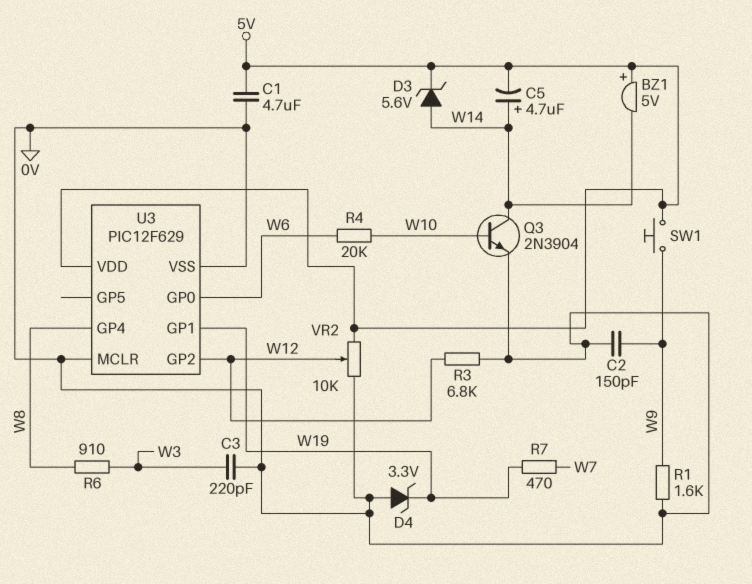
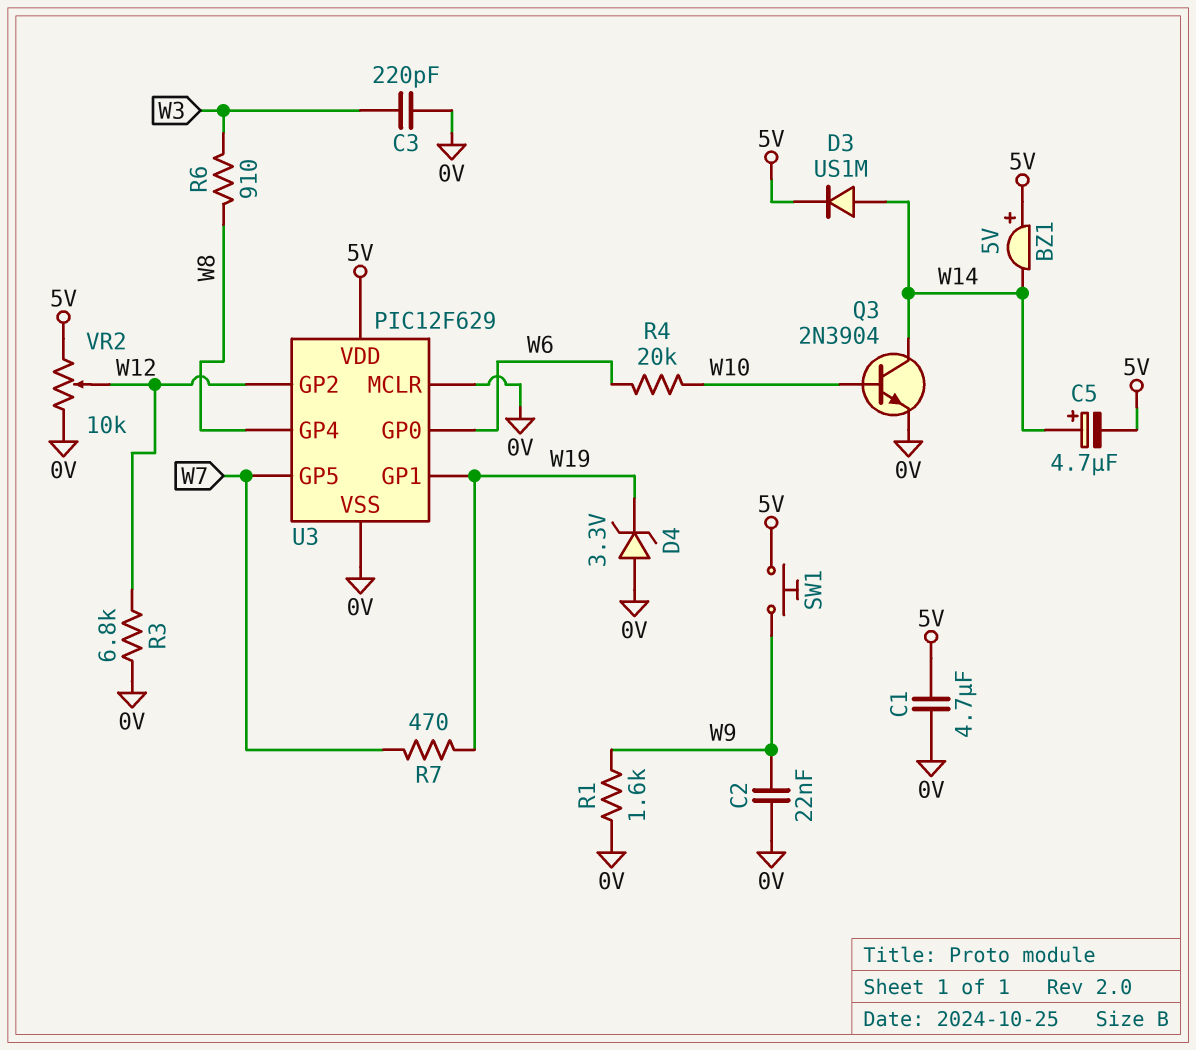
C2: 150pF (0V, W9) -> 22nF (0V, W9)
D3: zener 5.6V (A W14, K 5V) -> diode US1M (A W14, K 5V)
U3 pin GP5: none -> W7

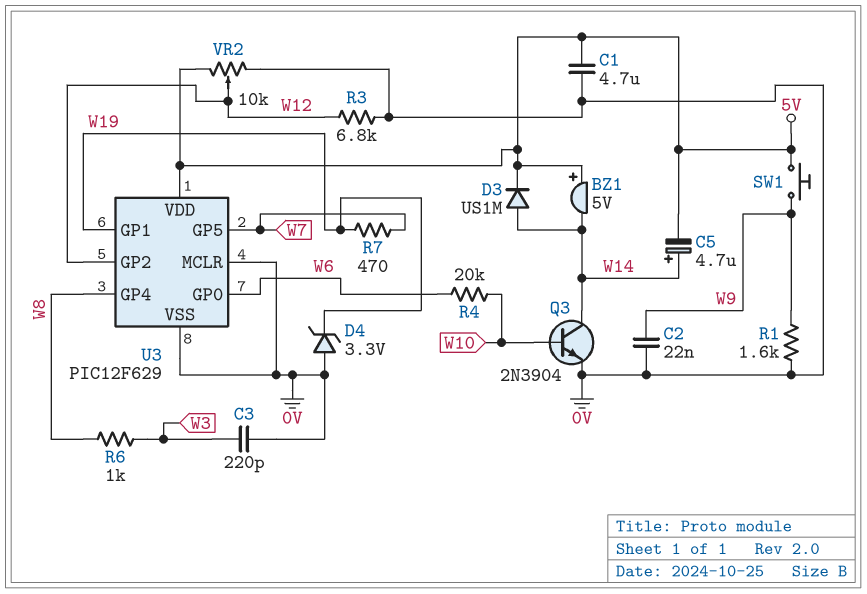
R6: 910 (W3, W8) -> 1k (W3, W8)

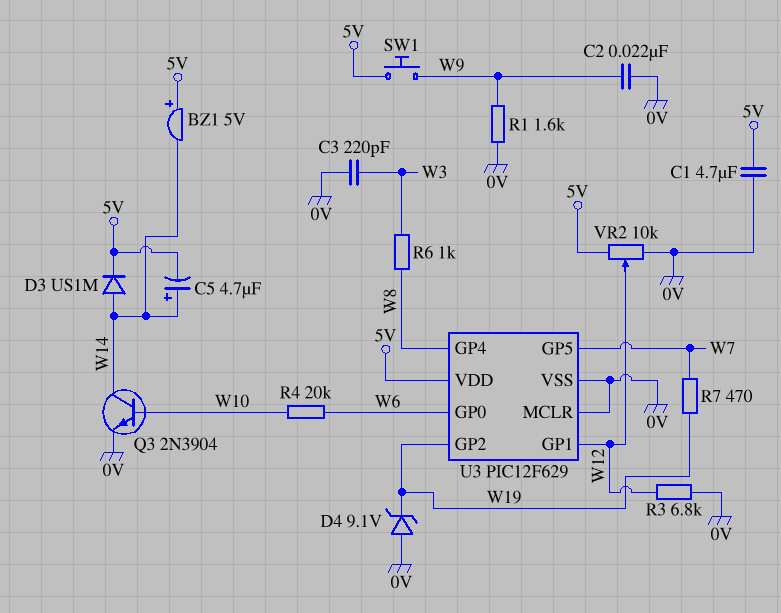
D4: zener 3.3V (A 0V, K W19) -> zener 9.1V (A 0V, K W19)
U3 pin GP1: W19 -> W12
U3 pin GP2: W12 -> W19

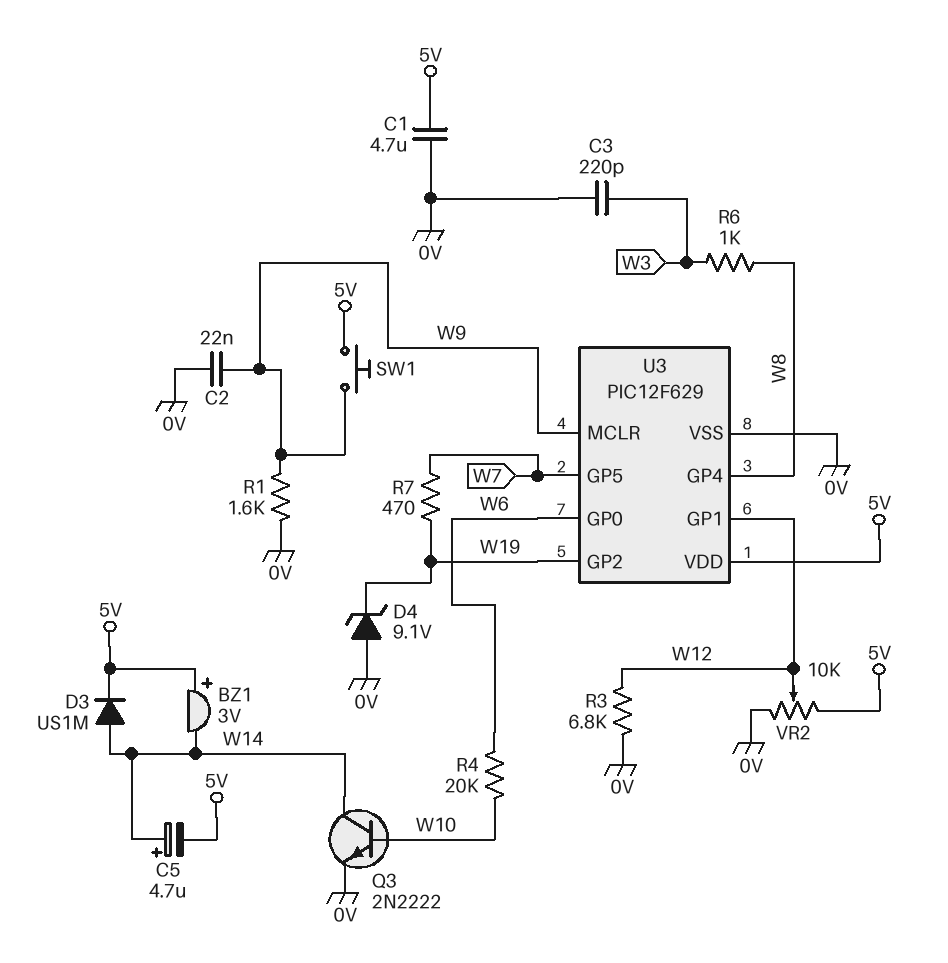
BZ1: buzzer 5V (plus 5V, minus W14) -> buzzer 3V (plus 5V, minus W14)
Q3: NPN 2N3904 (B W10, C W14, E 0V) -> NPN 2N2222 (B W10, C W14, E 0V)
U3 pin MCLR: 0V -> W9

